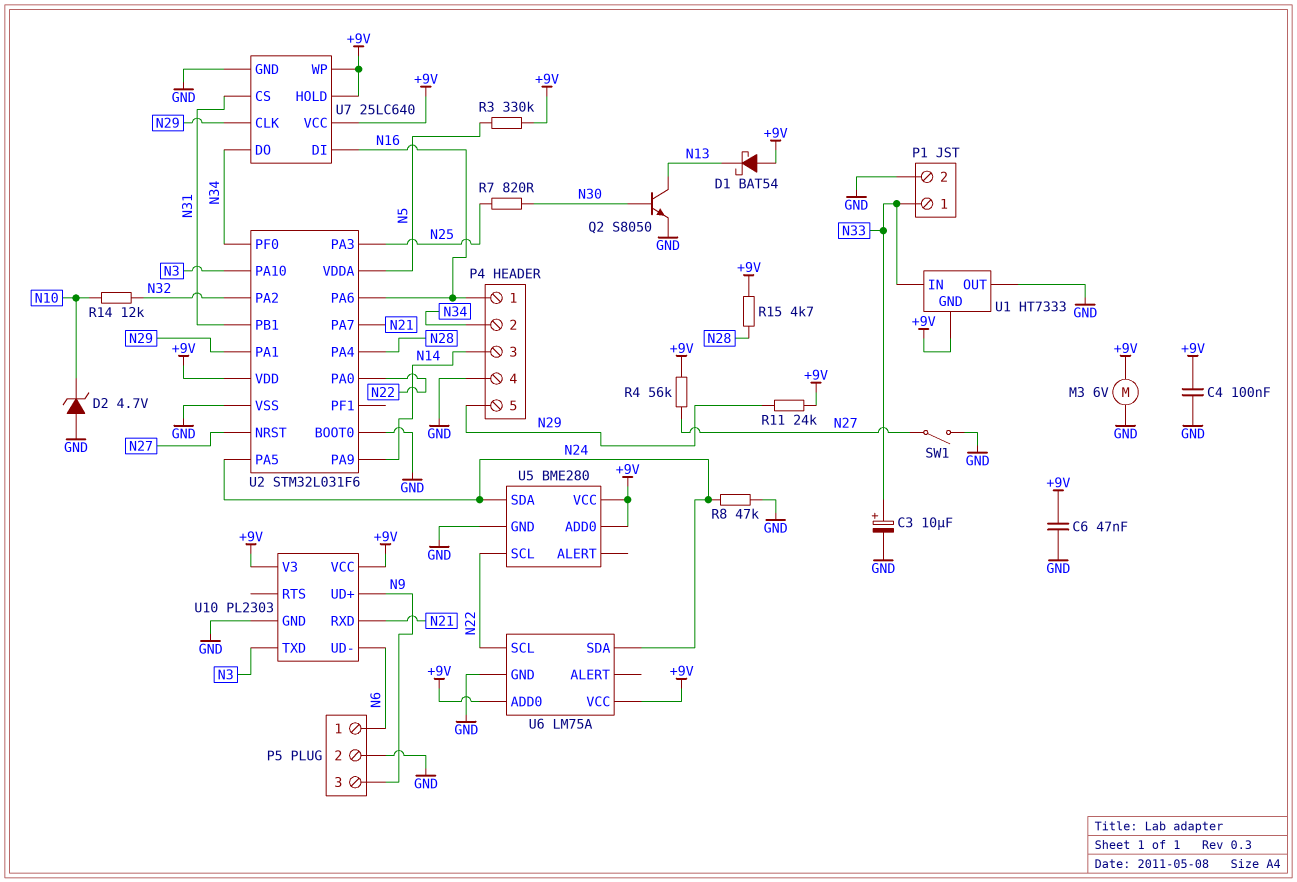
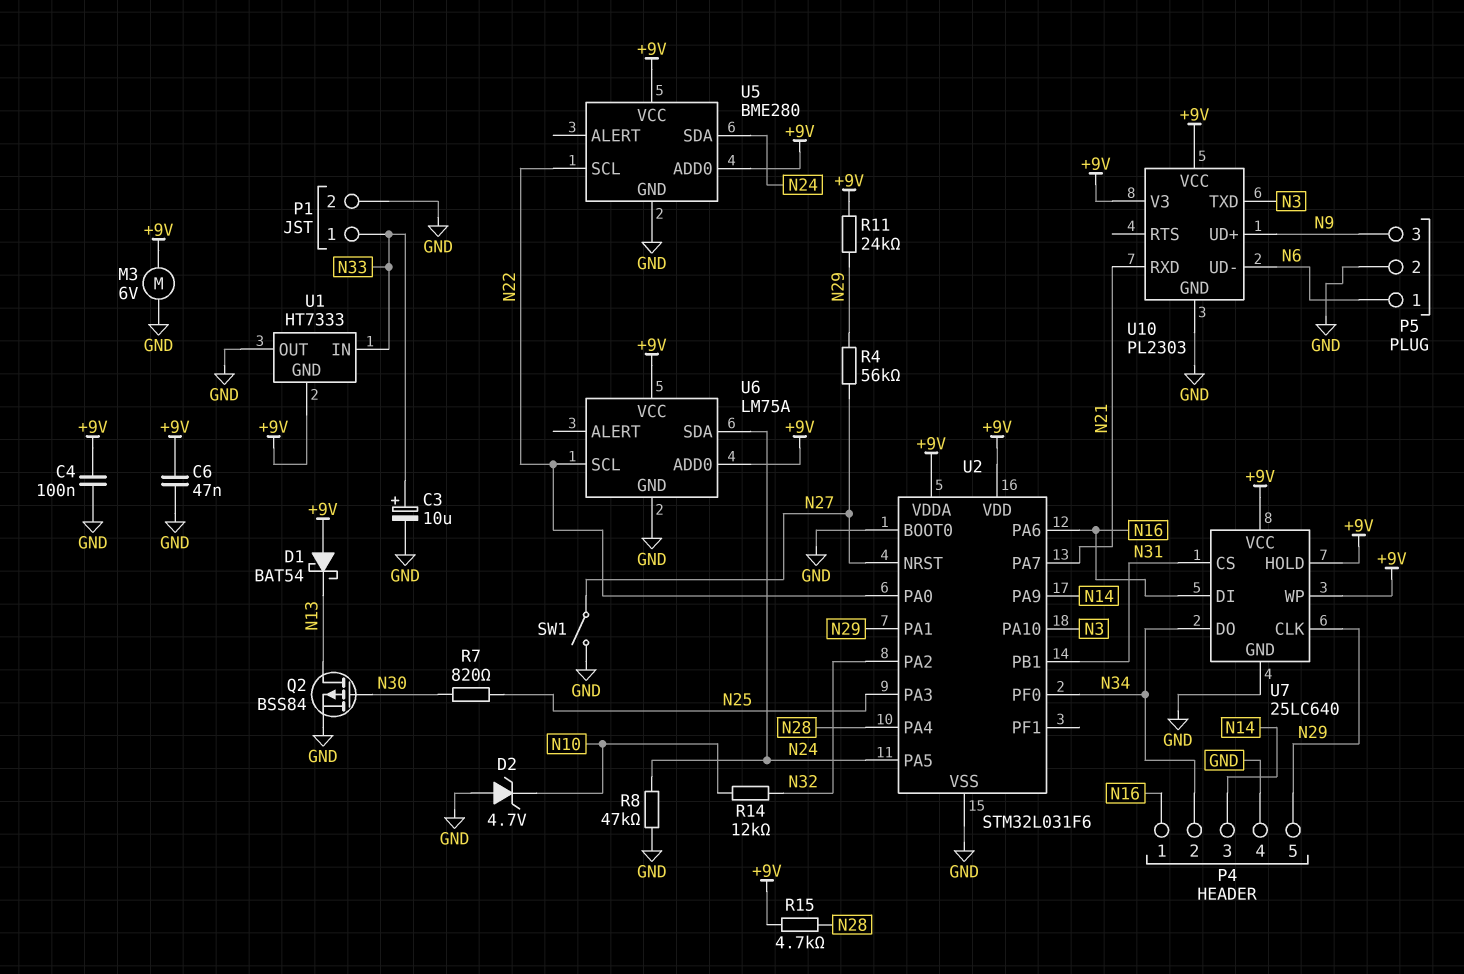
Q2: NPN S8050 (B N30, C N13, E GND) -> PMOS BSS84 (G N30, D N13, S GND)
R3: 330k (+9V, N5) -> none
R4: 56k (+9V, N27) -> 56k (N27, N29)
U2 pin VDDA: N5 -> +9V

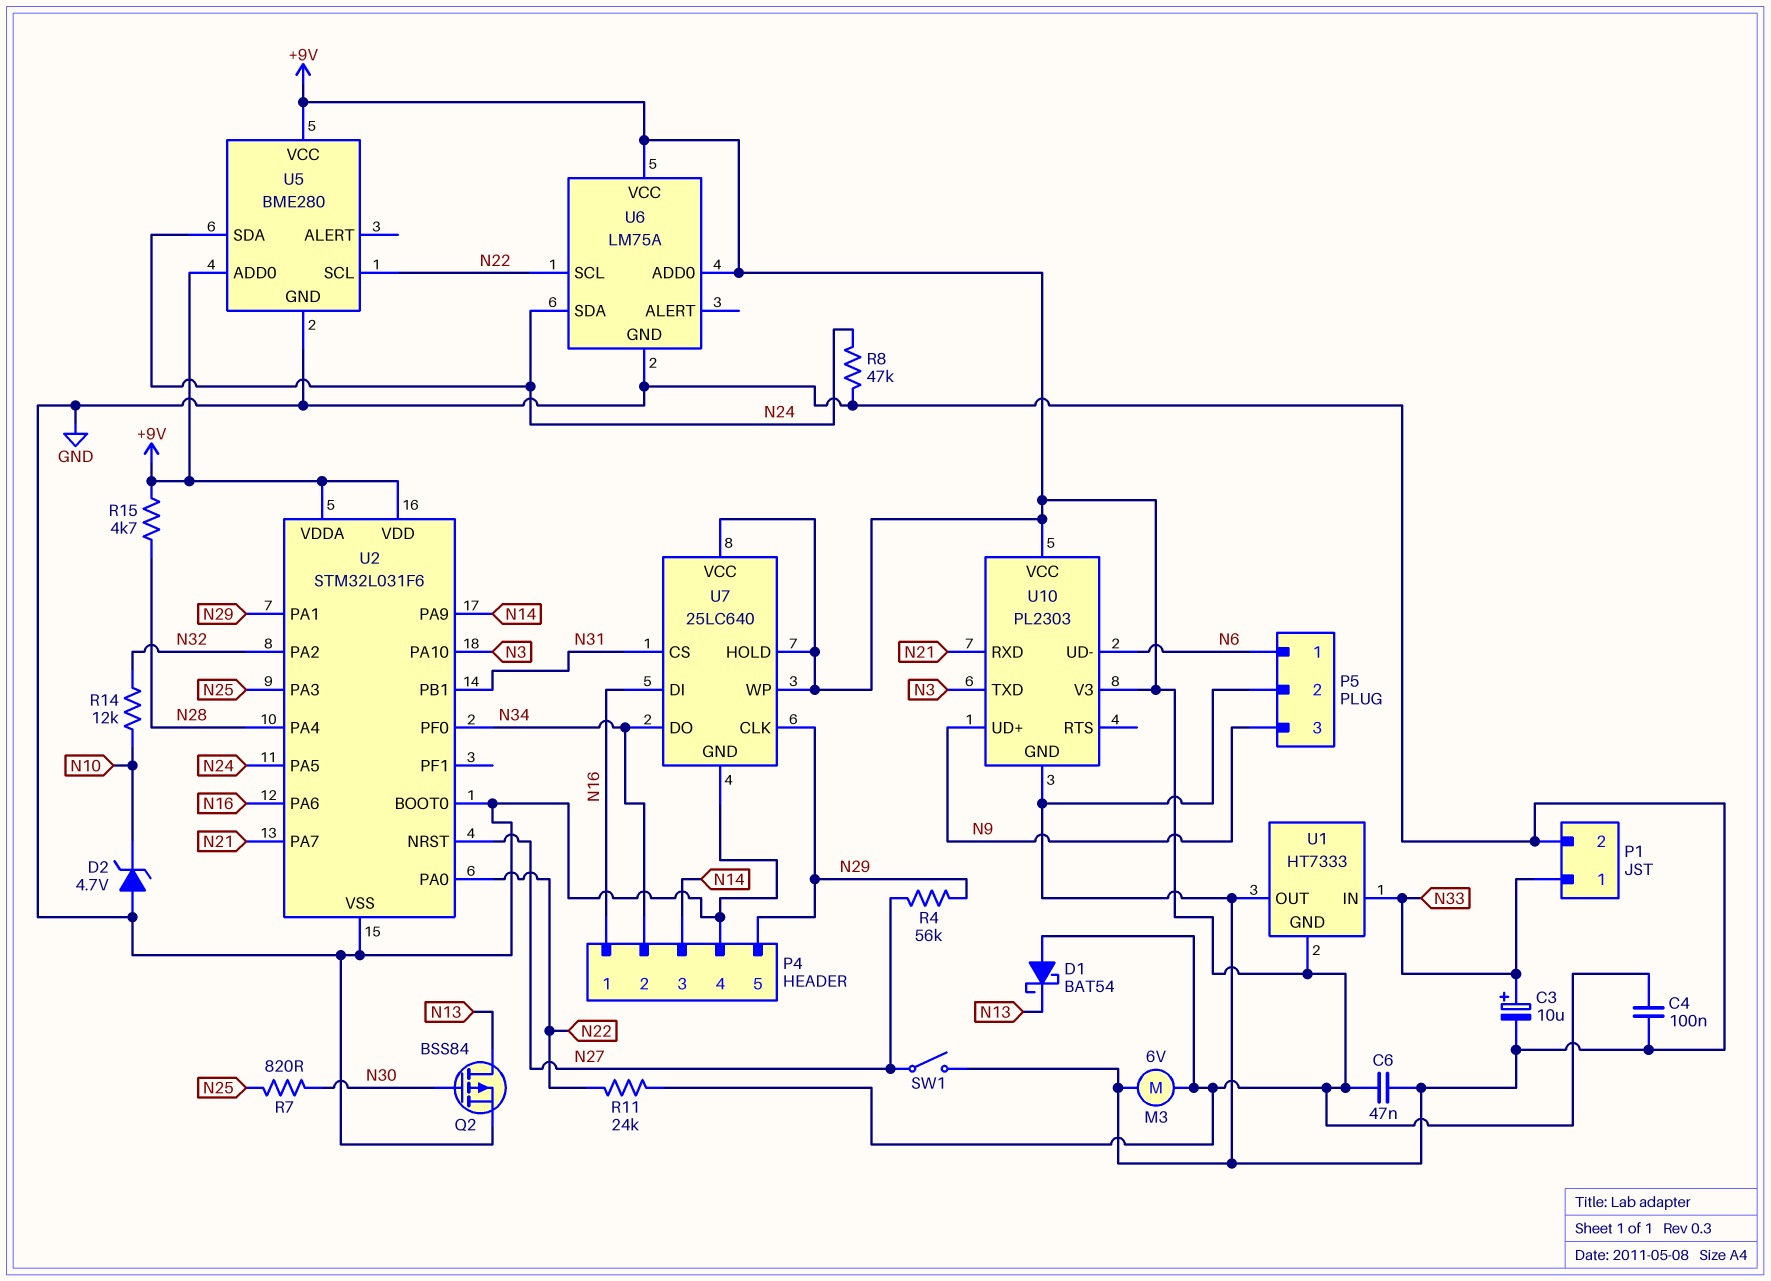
R11: 24k (+9V, N29) -> 24k (+9V, N22)

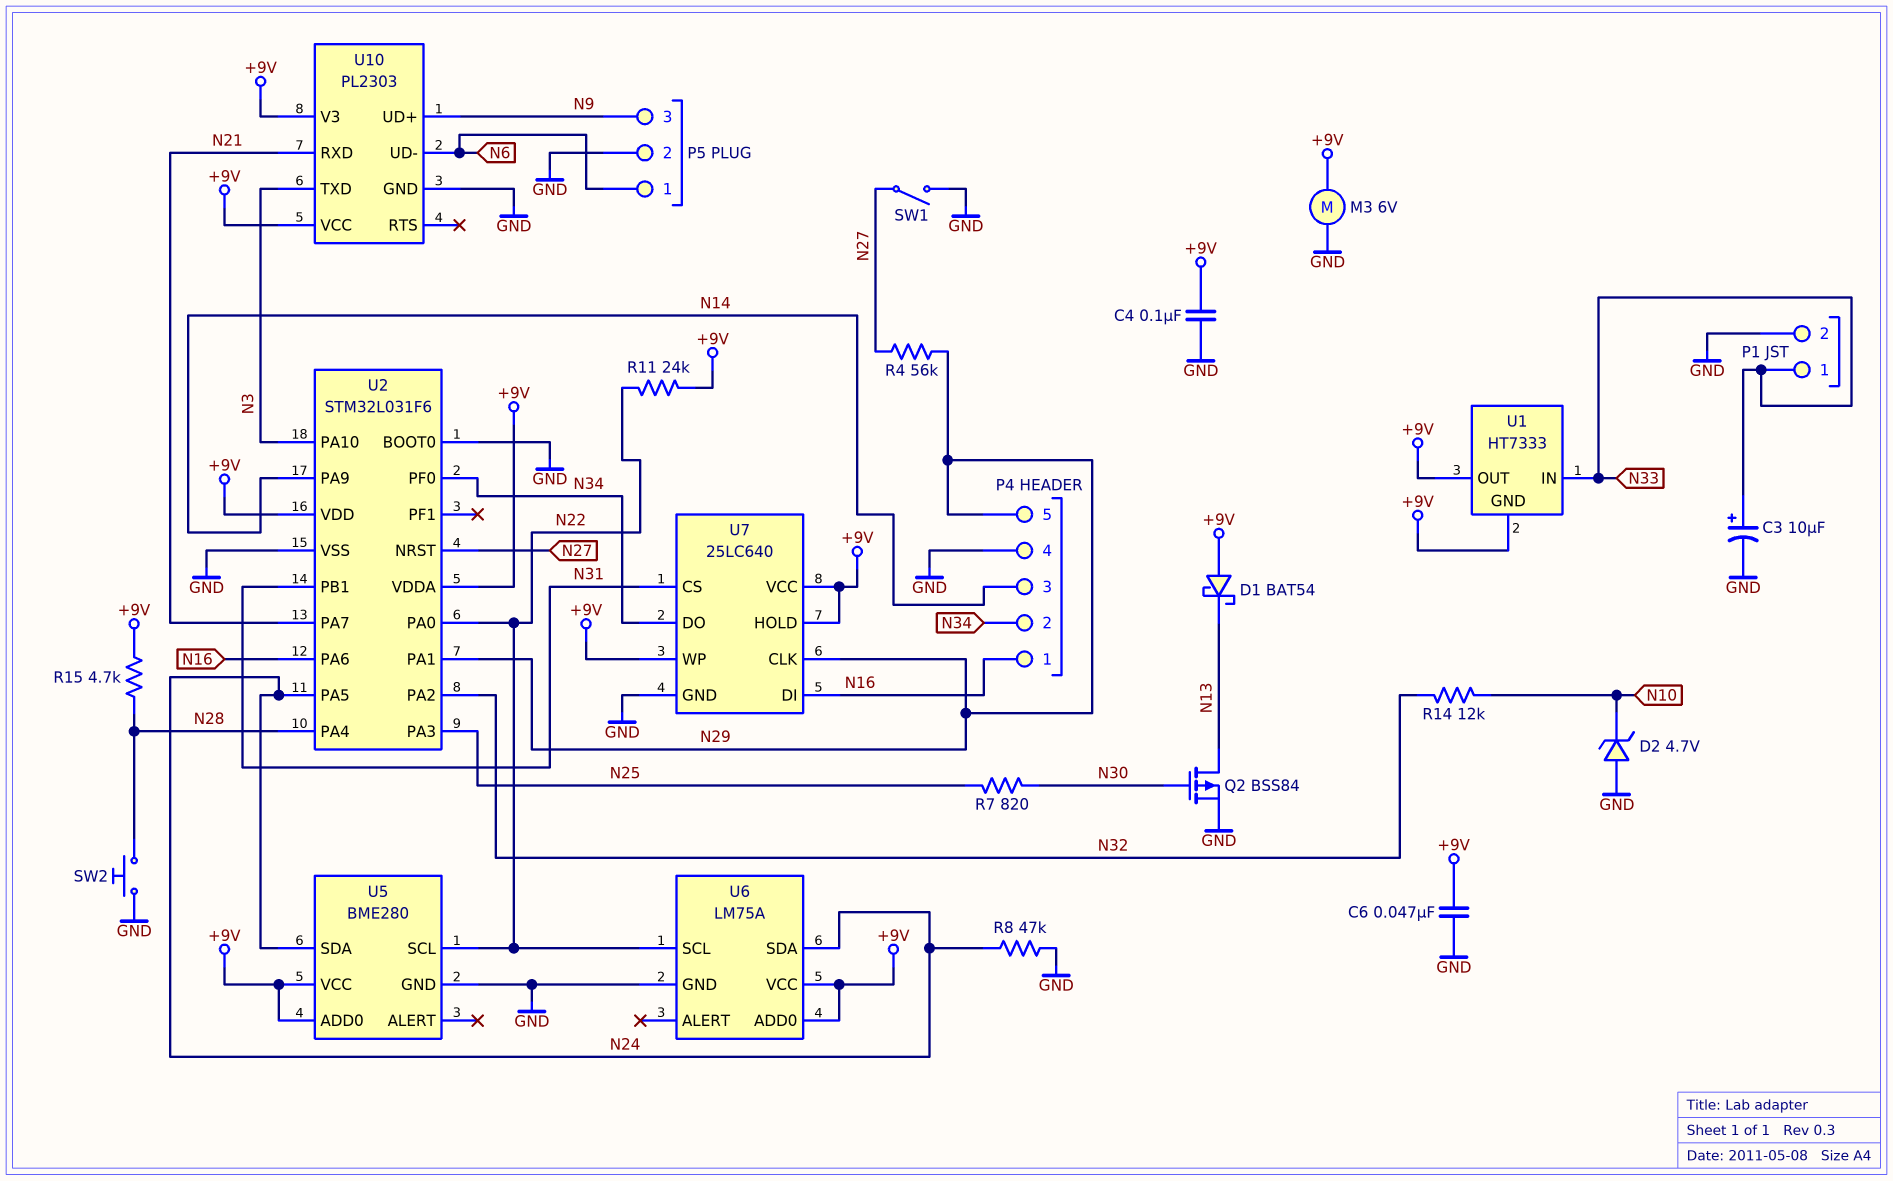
SW2: none -> button (GND, N28)
U1 pin OUT: GND -> +9V

